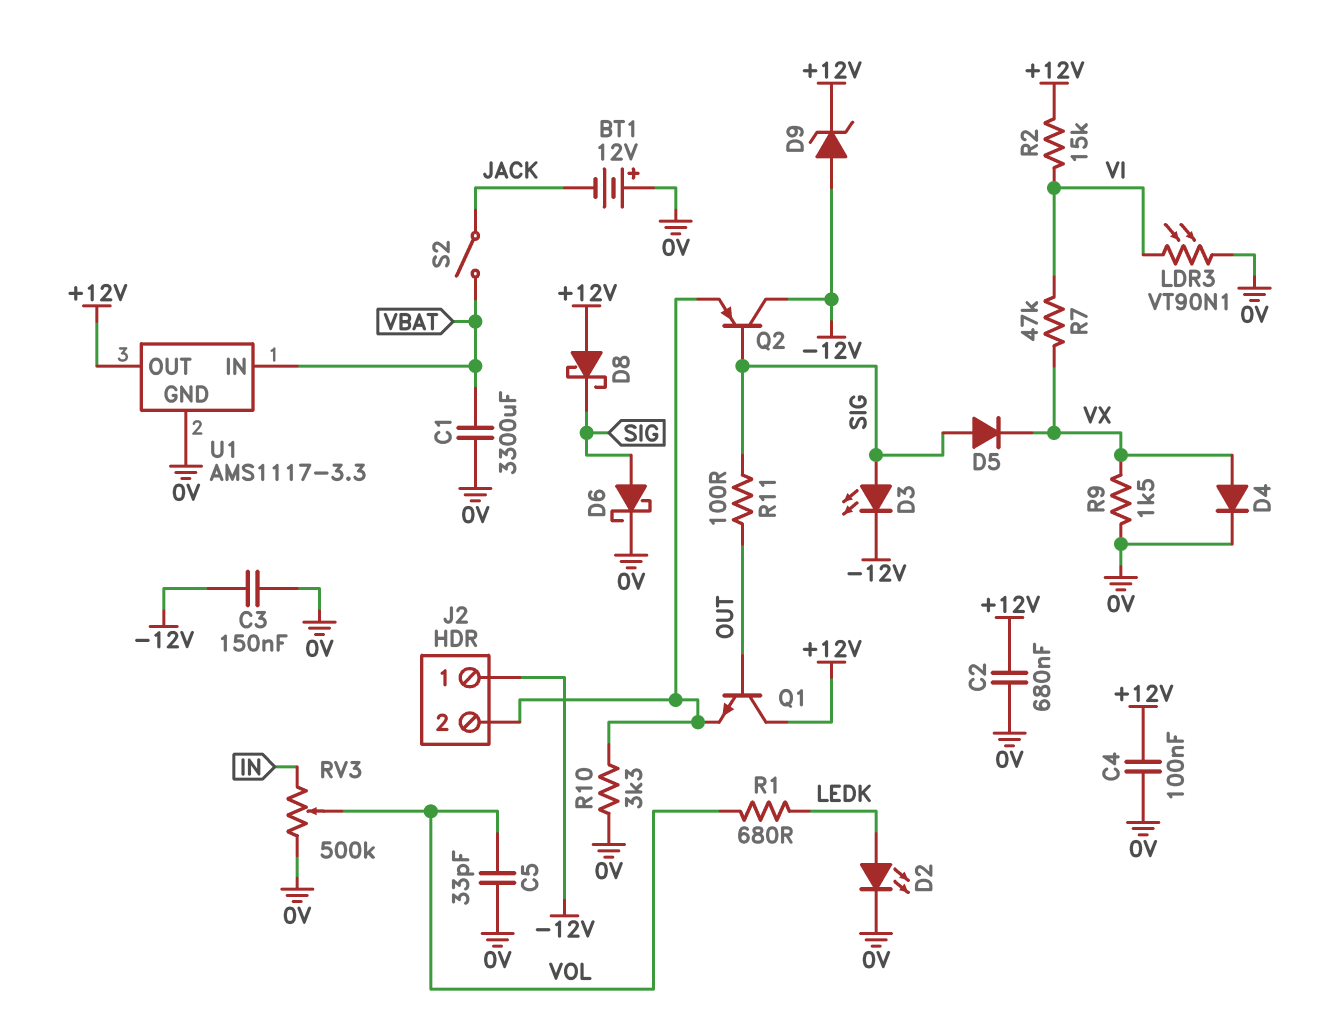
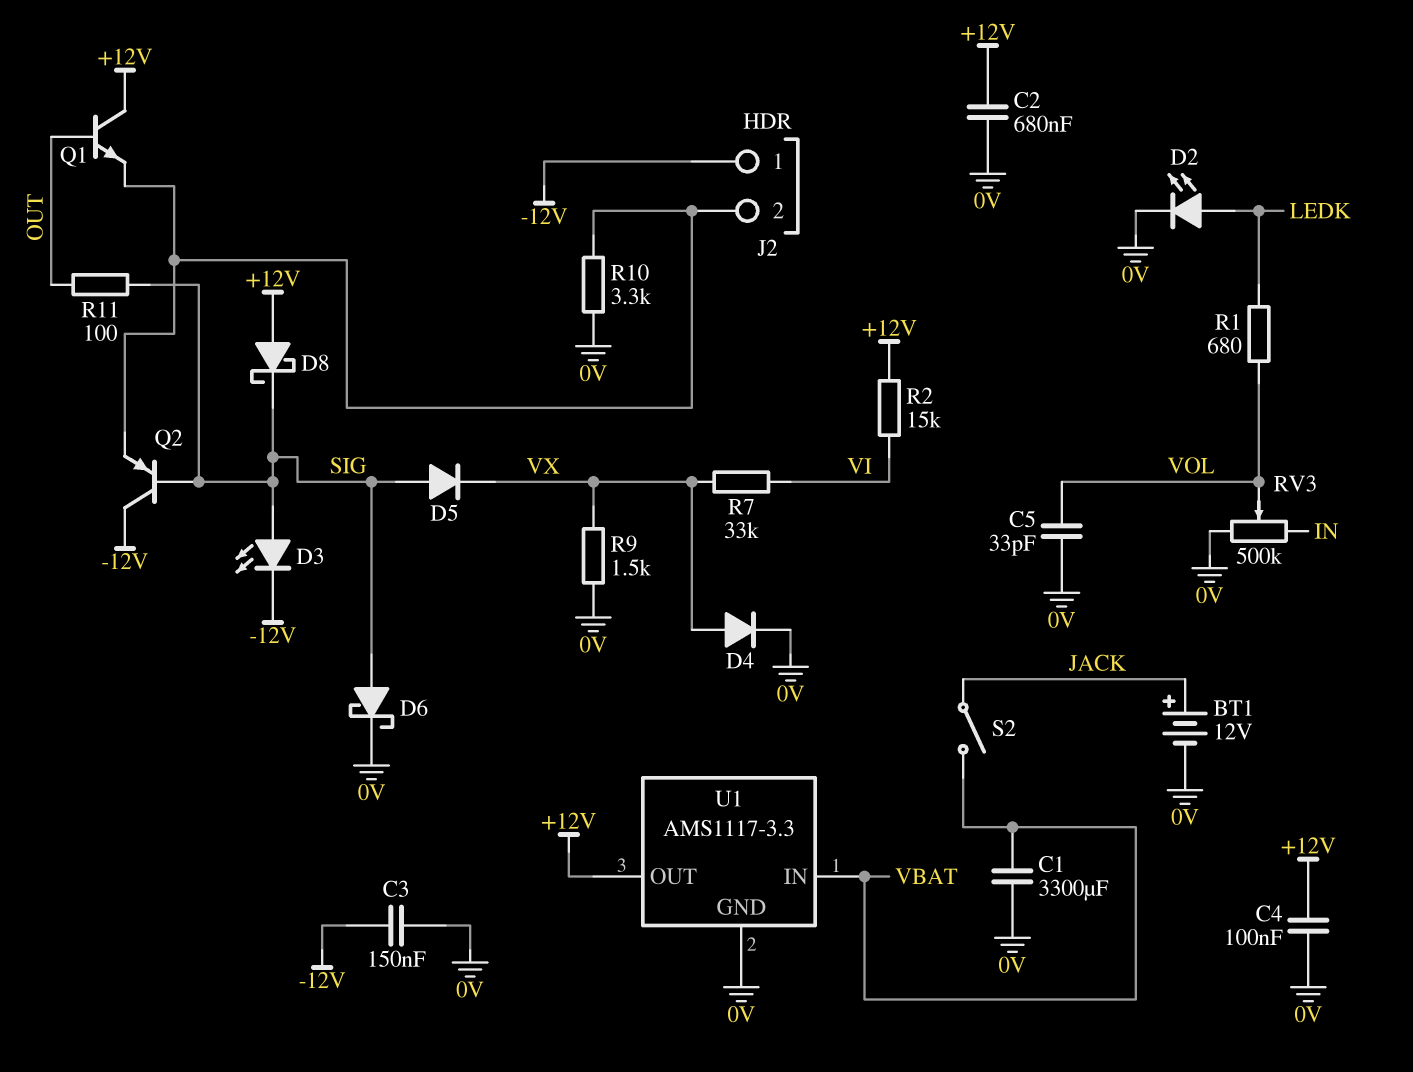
BT1: 12V (plus 0V, minus JACK) -> 12V (plus JACK, minus 0V)
D9: zener (A -12V, K +12V) -> none
LDR3: VT90N1 (0V, VI) -> none
R7: 47k (VI, VX) -> 33k (VI, VX)

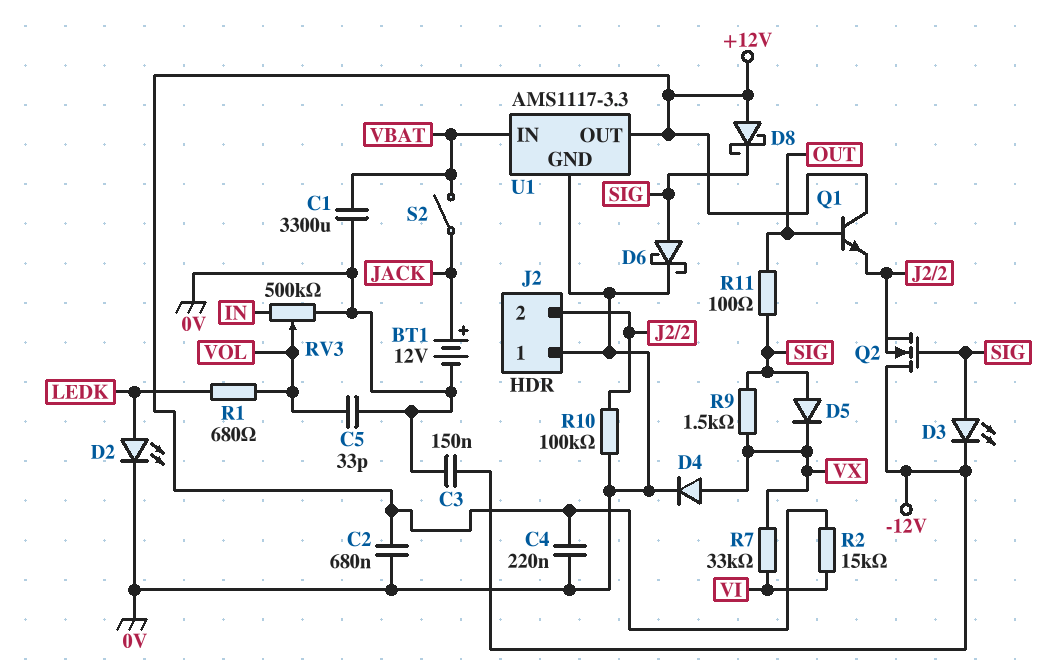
C4: 100nF (+12V, 0V) -> 220nF (+12V, 0V)
J2 pin 1: -12V -> 0V
Q2: PNP (B SIG, C -12V, E J2/2) -> NMOS (G SIG, D -12V, S J2/2)
R9: 1.5k (0V, VX) -> 1.5k (SIG, VX)
R10: 3.3k (0V, J2/2) -> 100k (0V, J2/2)

